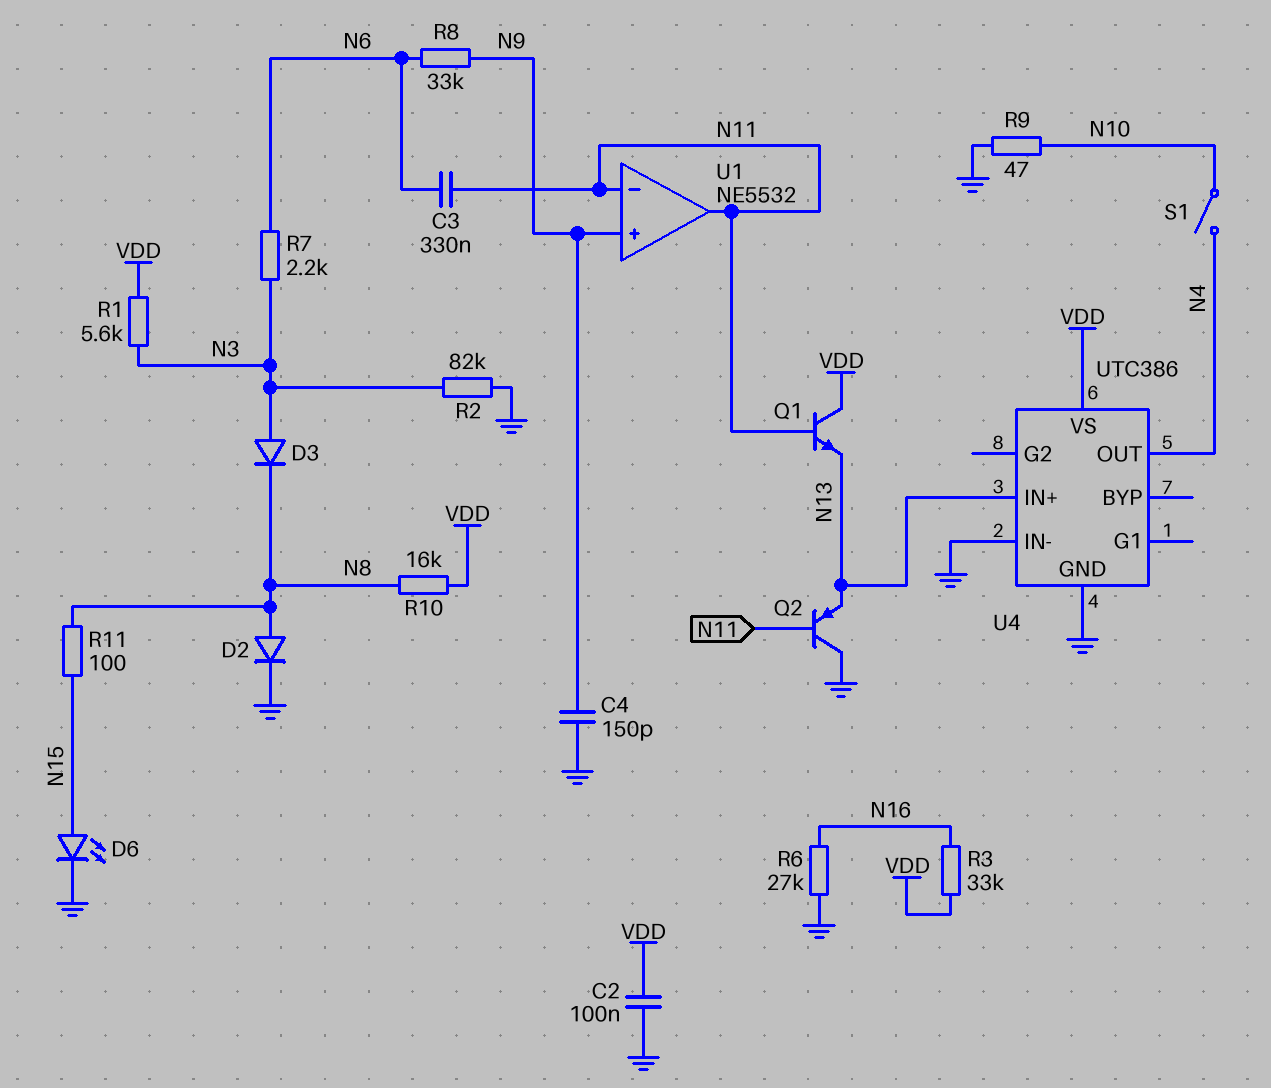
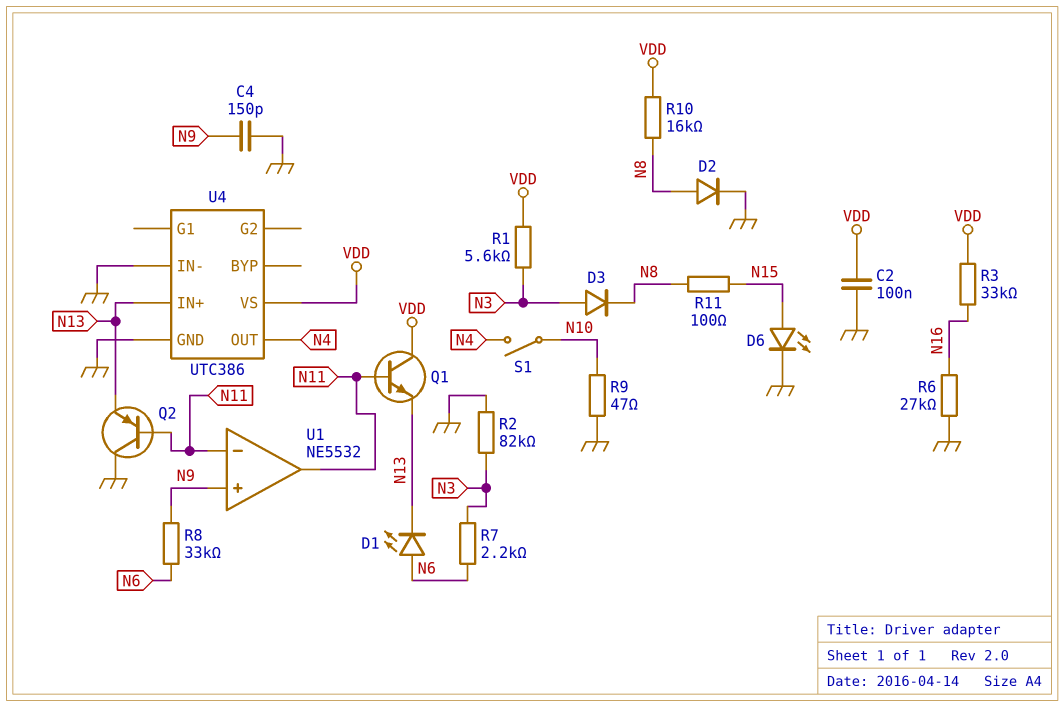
C3: 330nF (N6, N11) -> none
D1: none -> LED (A N6, K N13)

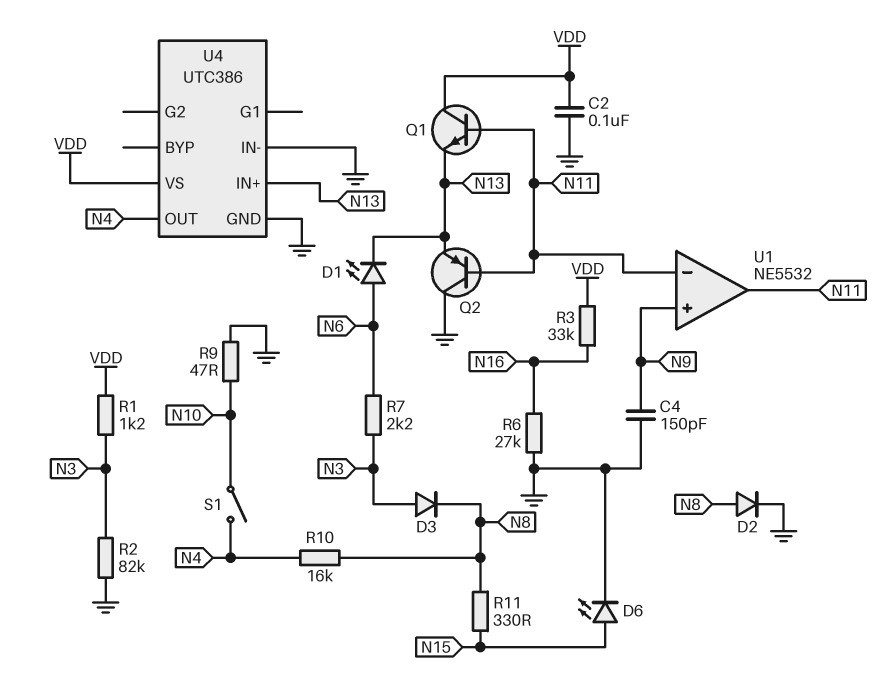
R1: 5.6k (N3, VDD) -> 1.2k (N3, VDD)
R8: 33k (N6, N9) -> none
R10: 16k (N8, VDD) -> 16k (N4, N8)
R11: 100 (N8, N15) -> 330 (N8, N15)

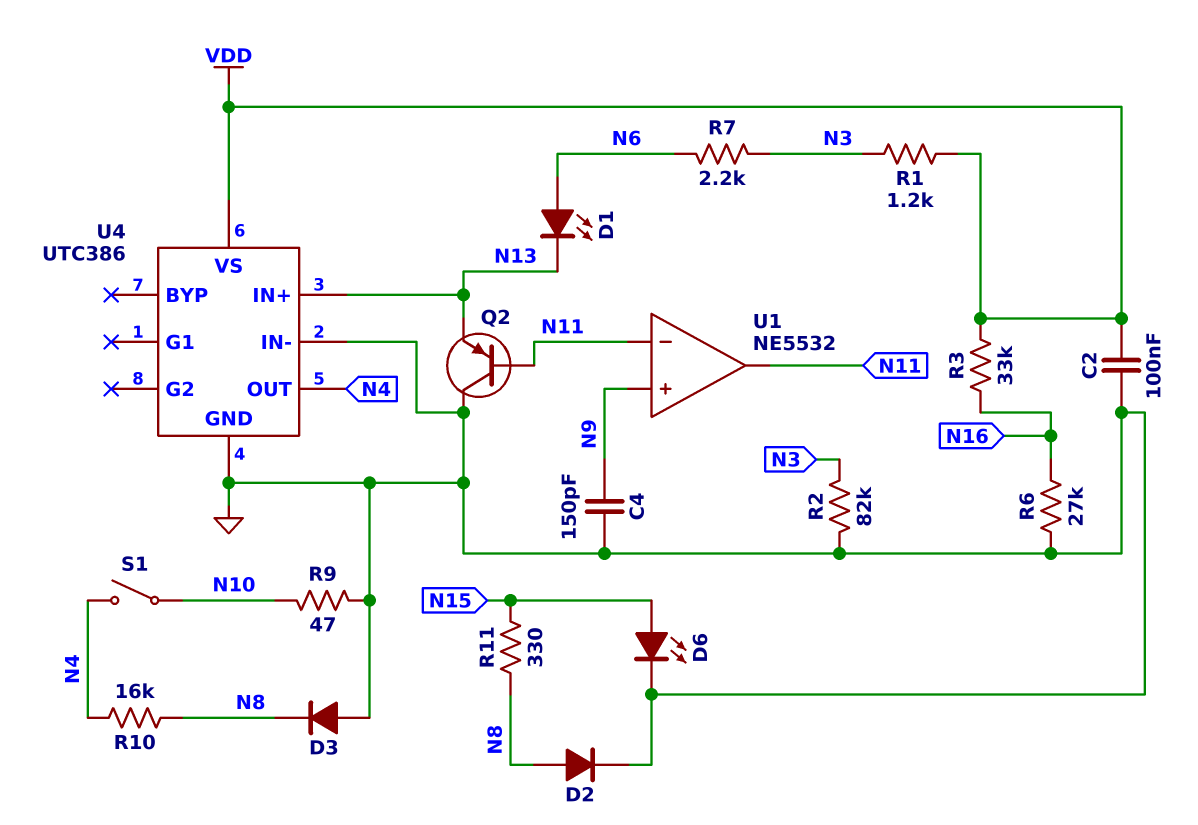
D3: diode (A N3, K N8) -> diode (A GND, K N8)
Q1: NPN (B N11, C VDD, E N13) -> none

